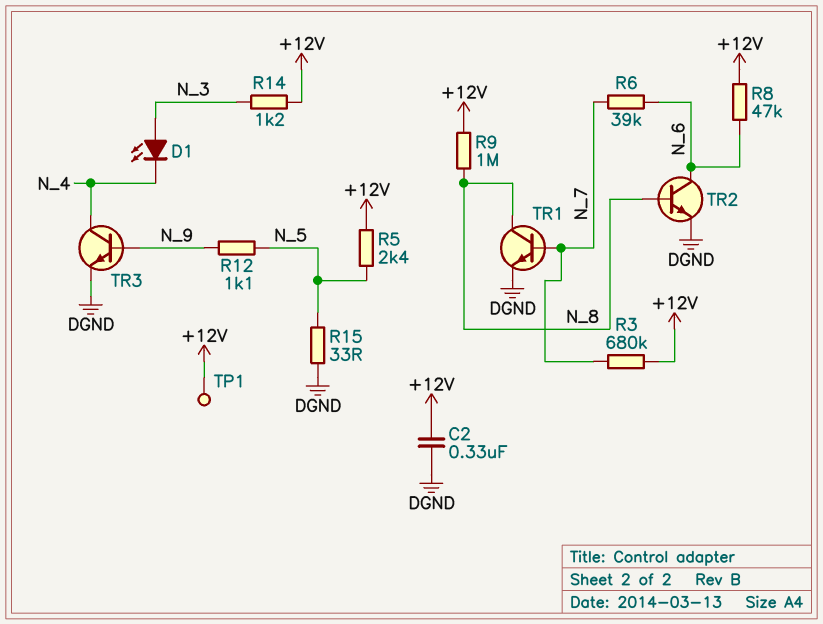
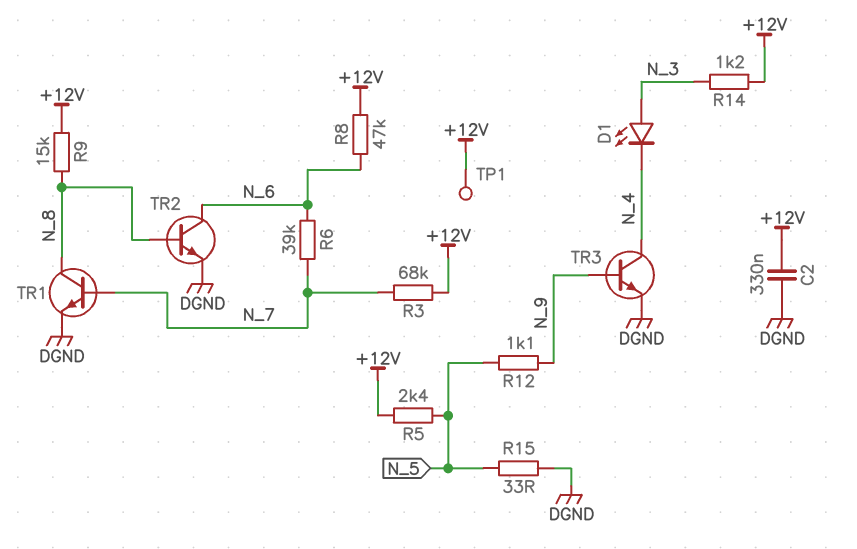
R3: 680k (+12V, N_7) -> 68k (+12V, N_7)
R9: 1M (+12V, N_8) -> 15k (+12V, N_8)

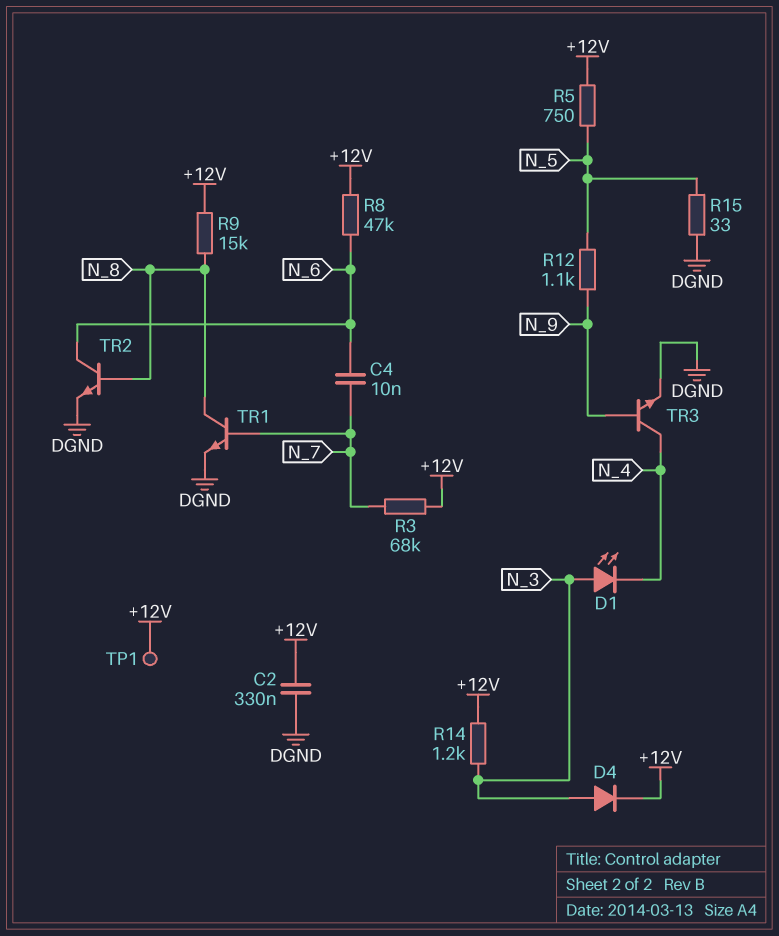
C4: none -> 10nF (N_6, N_7)
D4: none -> diode (A N_3, K +12V)
R5: 2.4k (+12V, N_5) -> 750 (+12V, N_5)
R6: 39k (N_6, N_7) -> none

